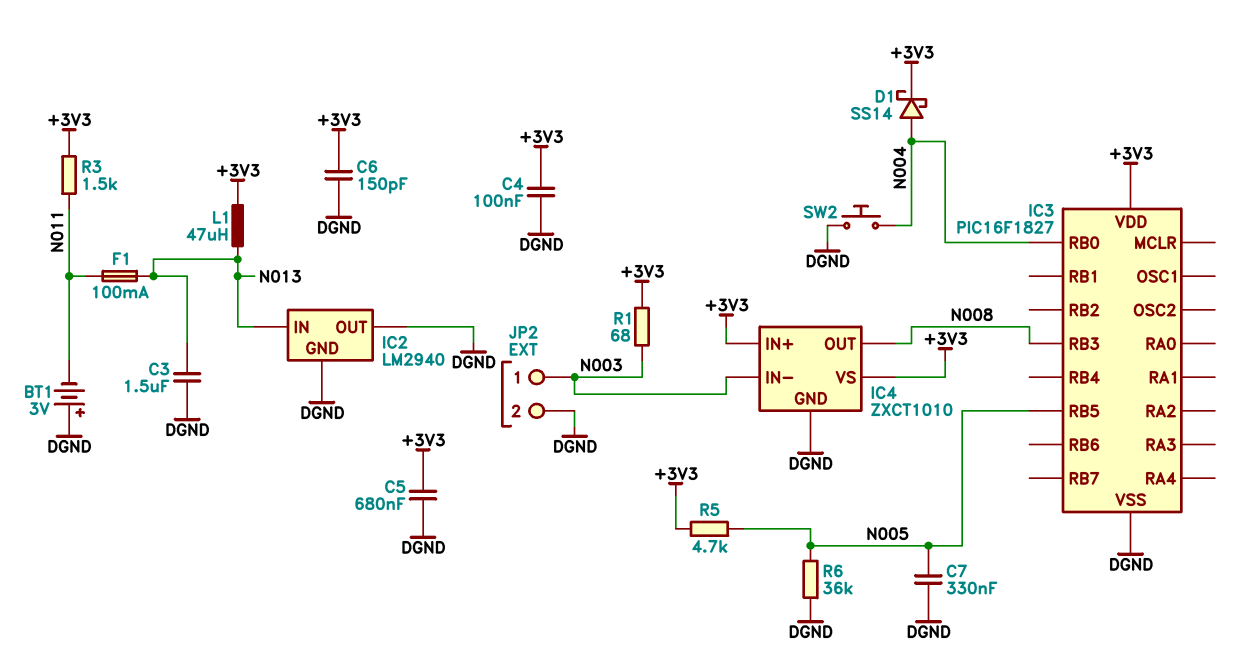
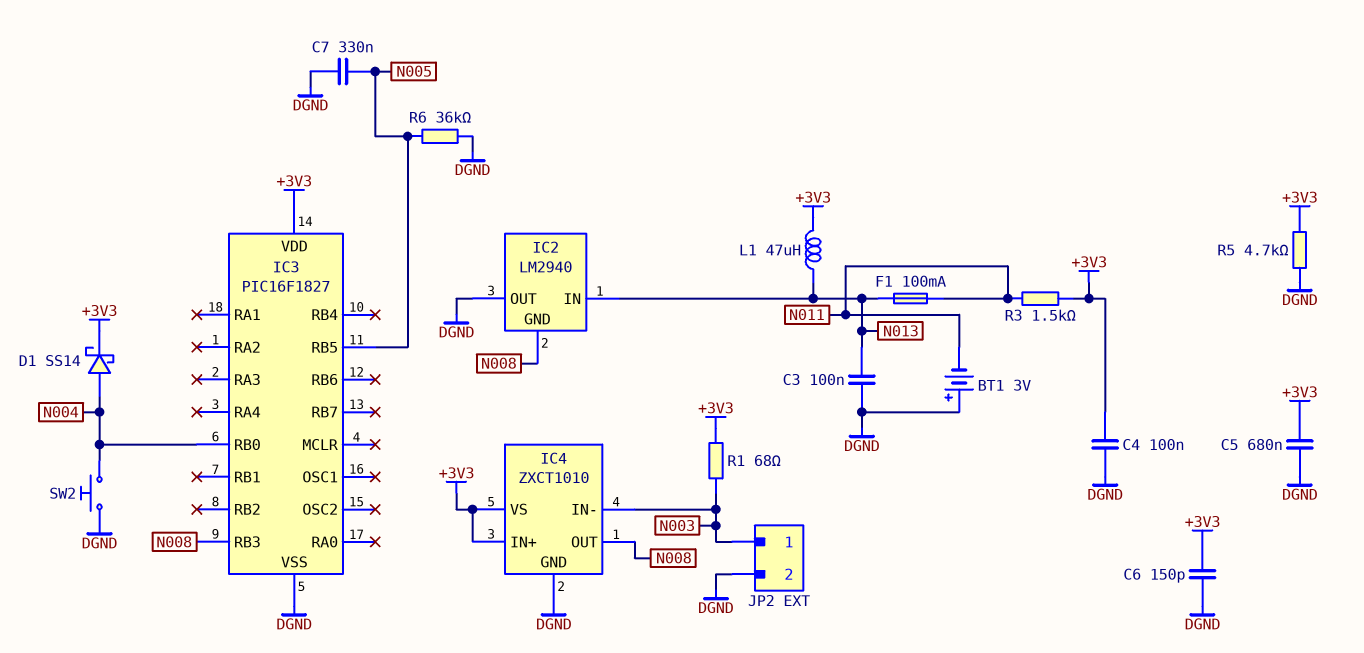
C3: 1.5uF (DGND, N013) -> 100nF (DGND, N013)
IC2 pin GND: DGND -> N008
R5: 4.7k (+3V3, N005) -> 4.7k (+3V3, DGND)

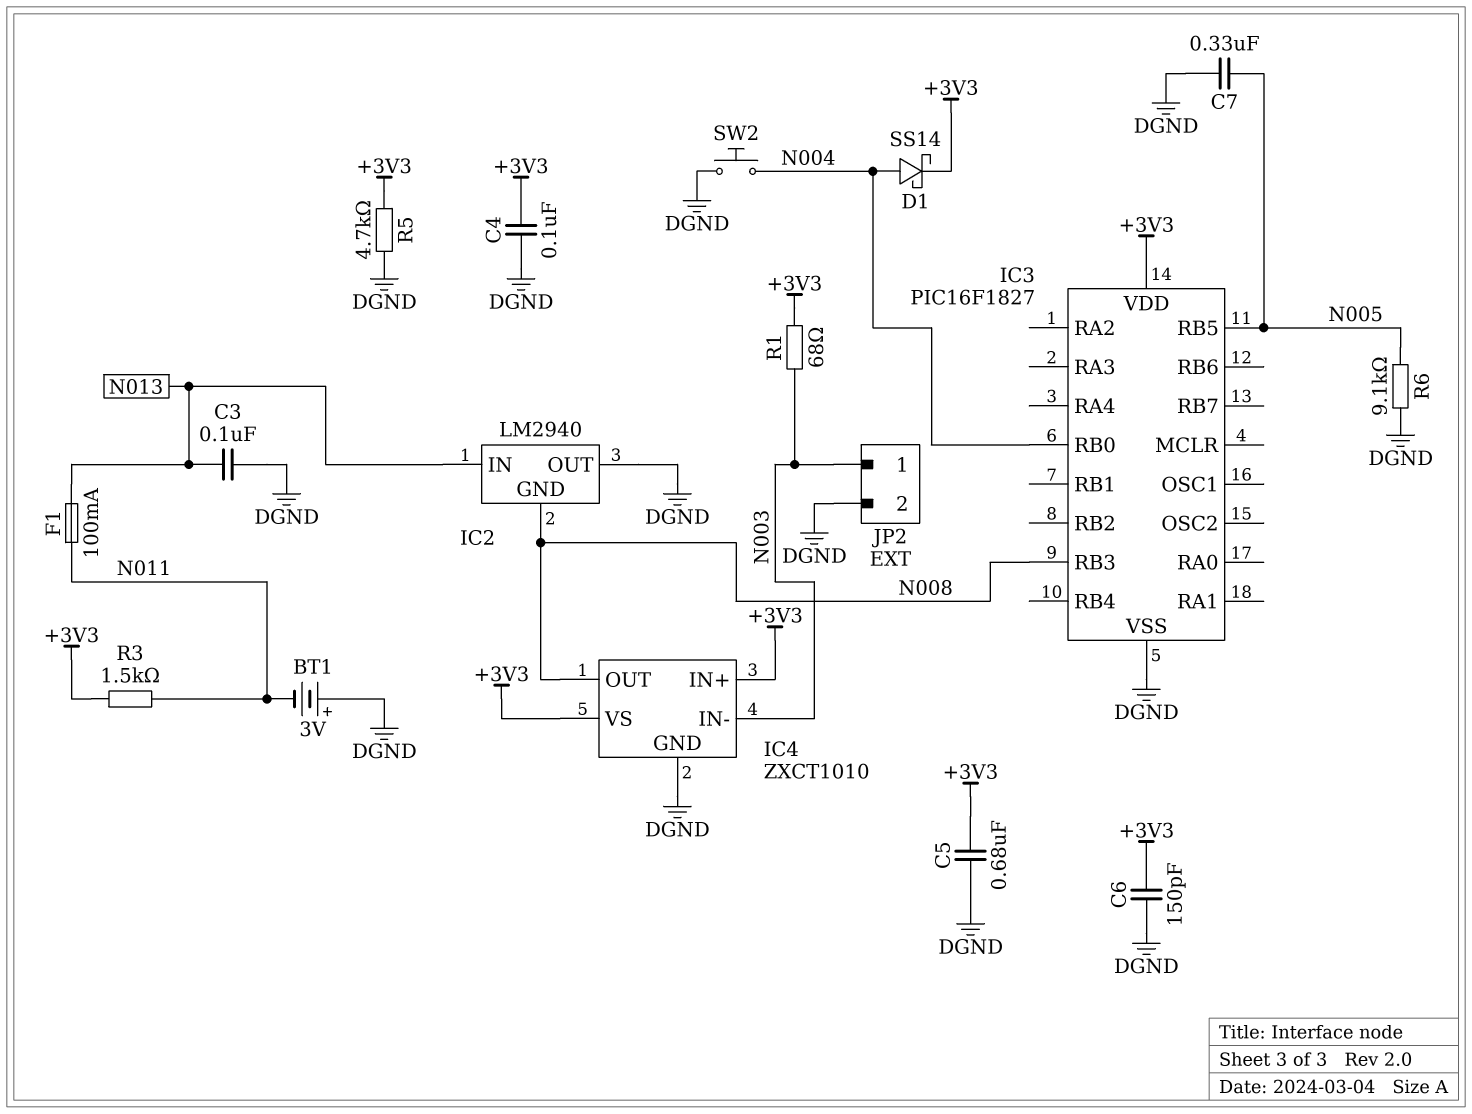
L1: 47uH (+3V3, N013) -> none
R6: 36k (DGND, N005) -> 9.1k (DGND, N005)

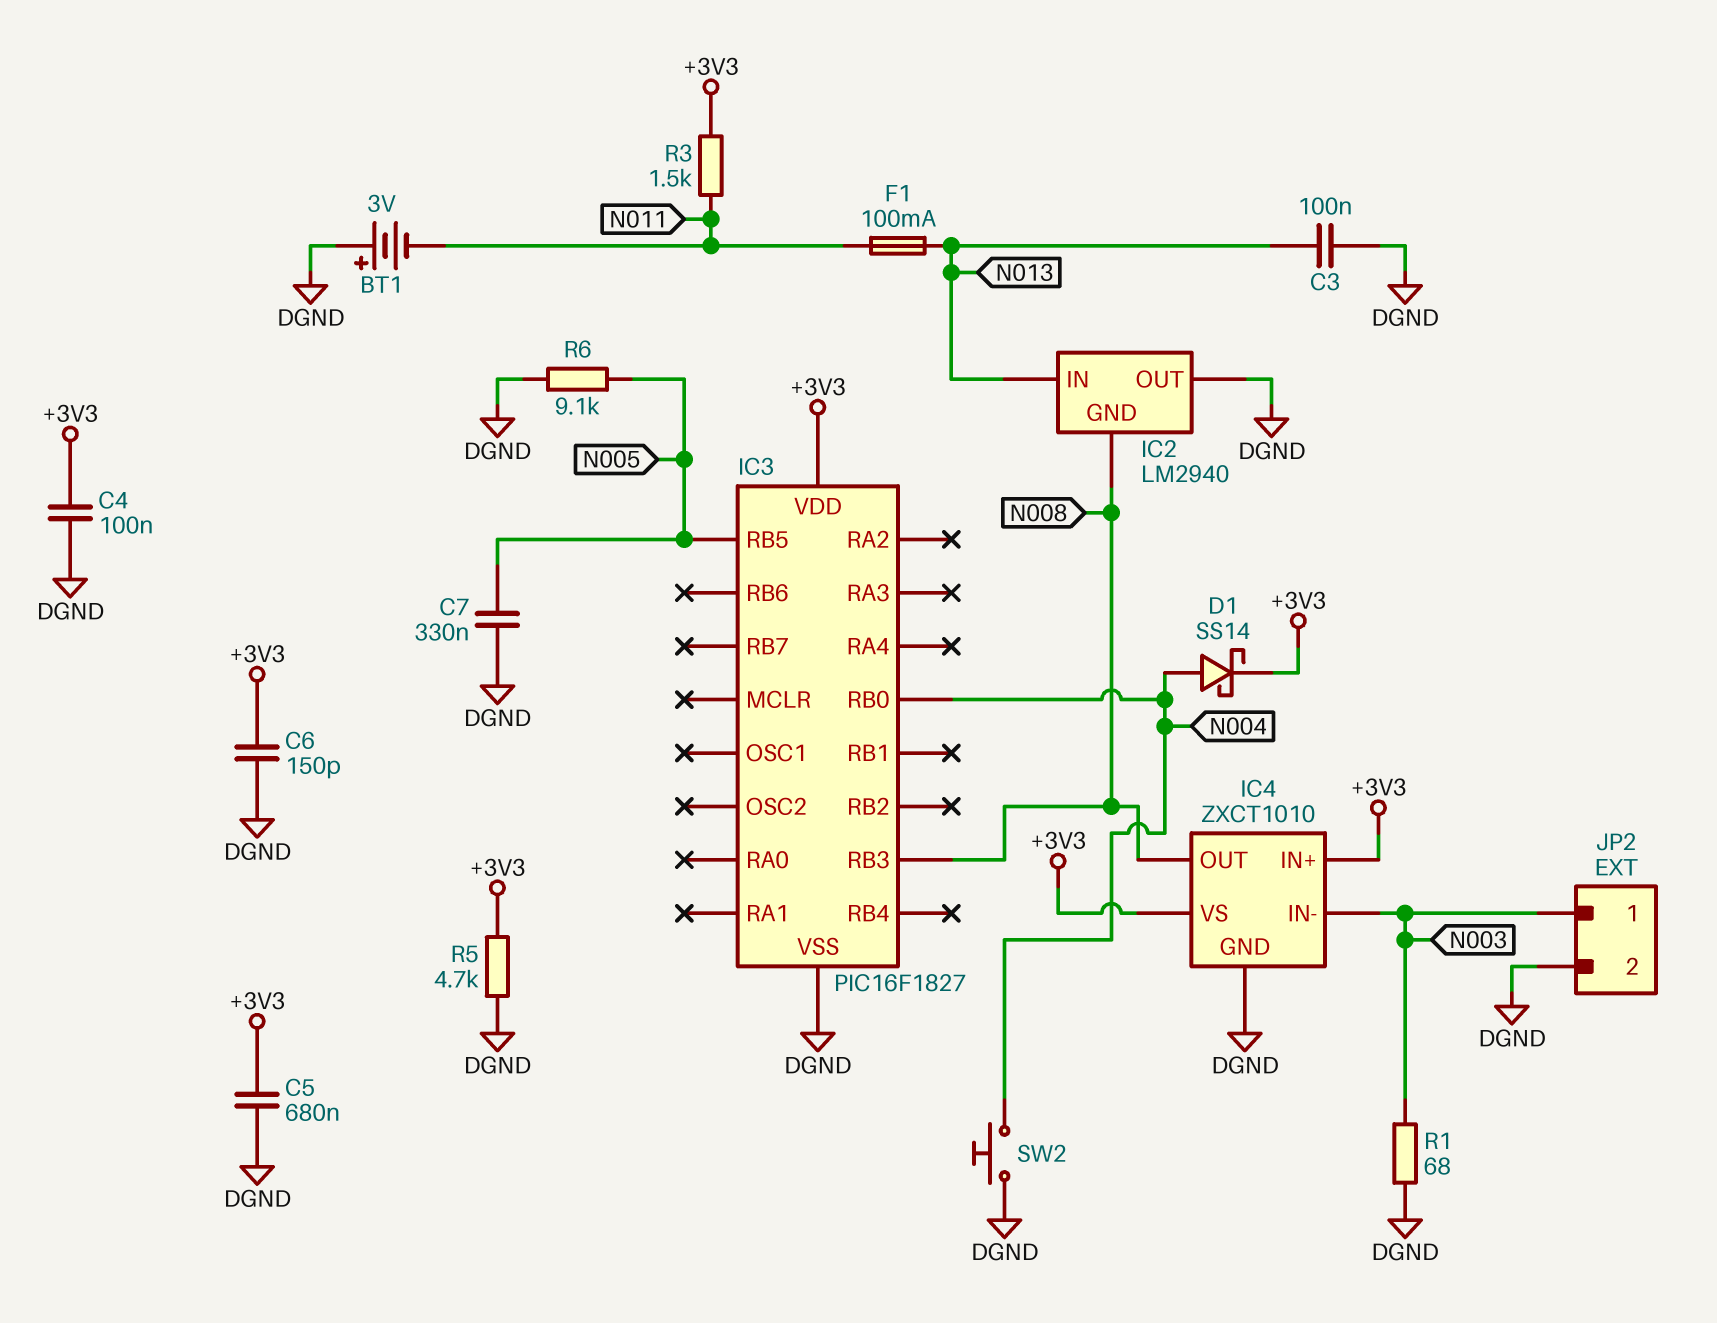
R1: 68 (+3V3, N003) -> 68 (DGND, N003)

